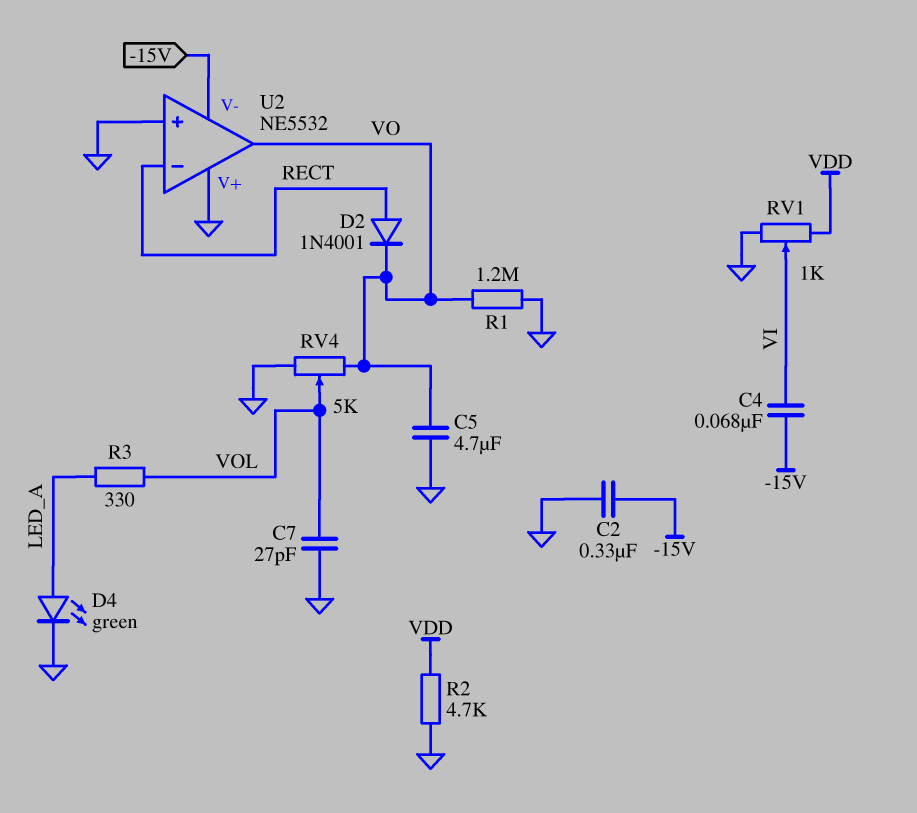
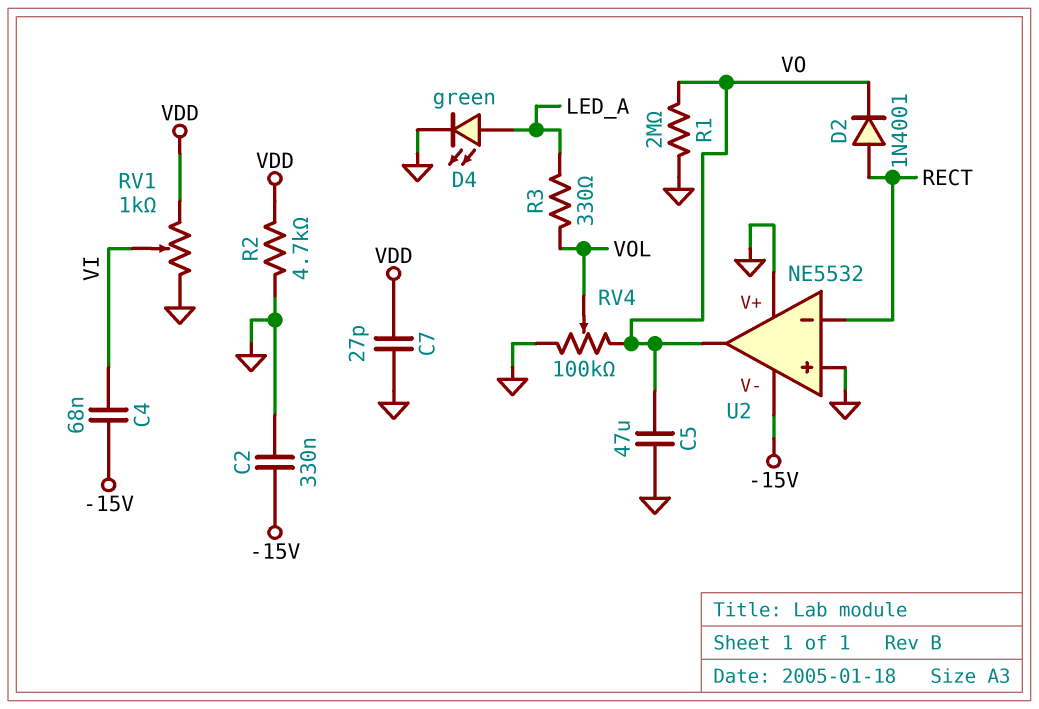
C5: 4.7uF (GND, VO) -> 47uF (GND, VO)
C7: 27pF (GND, VOL) -> 27pF (GND, VDD)
R1: 1.2M (GND, VO) -> 2M (GND, VO)
RV4: 5k (GND, VO, wiper VOL) -> 100k (GND, VO, wiper VOL)

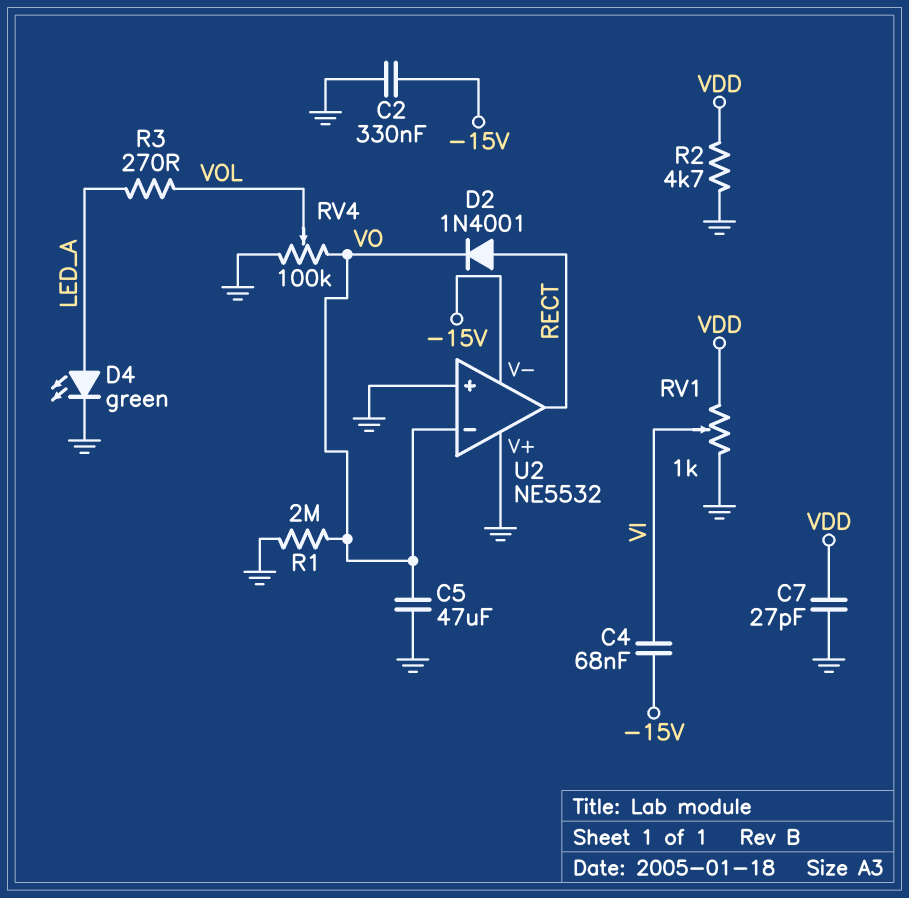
R3: 330 (LED_A, VOL) -> 270 (LED_A, VOL)
U2 pin in-: RECT -> VO
U2 pin out: VO -> RECT

